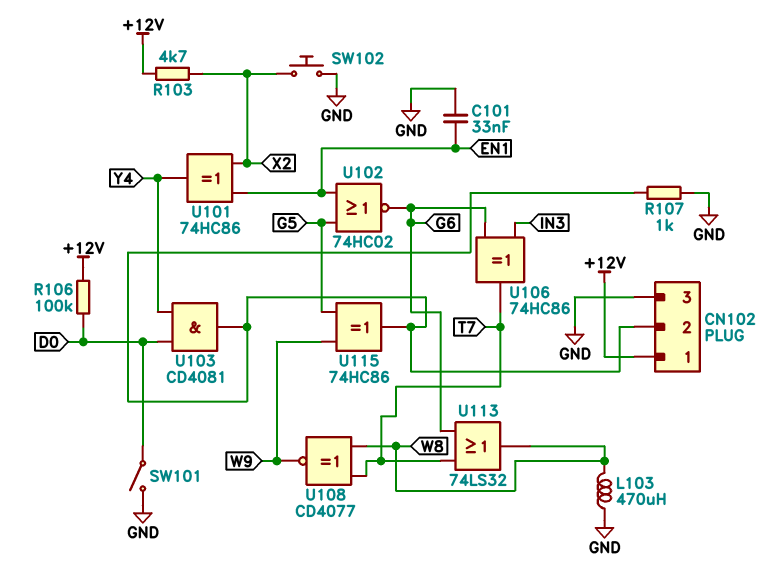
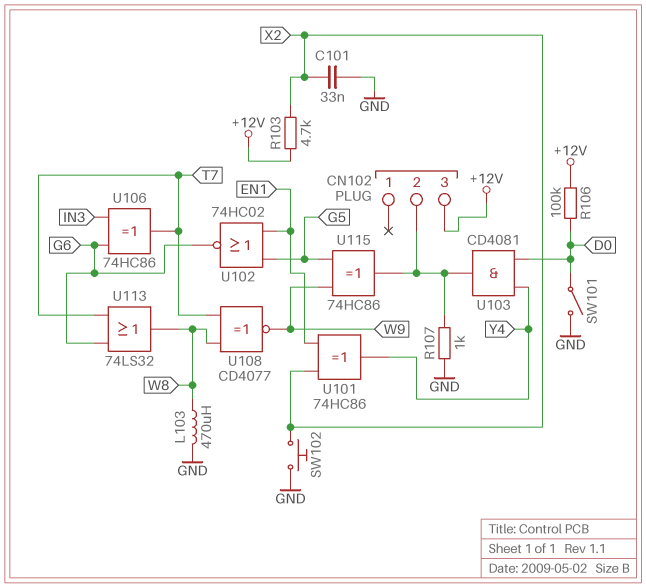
C101: 33nF (EN1, GND) -> 33nF (GND, X2)
CN102 pin 1: +12V -> none
CN102 pin 3: GND -> +12V

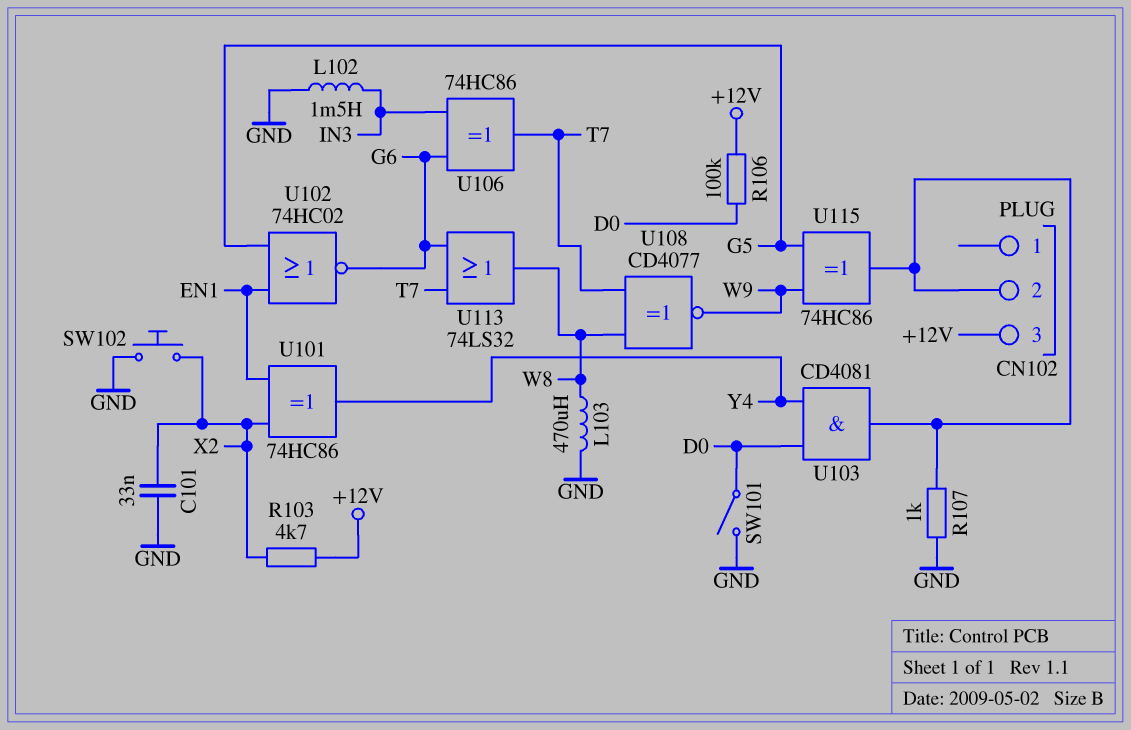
L102: none -> 1.5mH (GND, IN3)

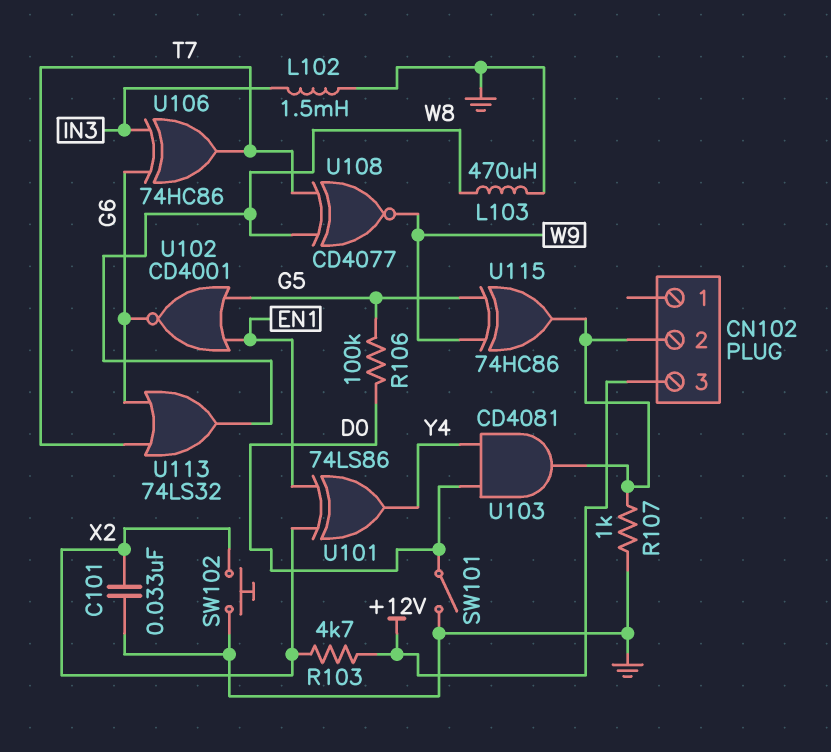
R106: 100k (+12V, D0) -> 100k (D0, G5)
U101: XOR 74HC86 (in EN1, in X2, out Y4) -> XOR 74LS86 (in EN1, in X2, out Y4)
U102: NOR 74HC02 (in EN1, in G5, out G6) -> NOR CD4001 (in EN1, in G5, out G6)

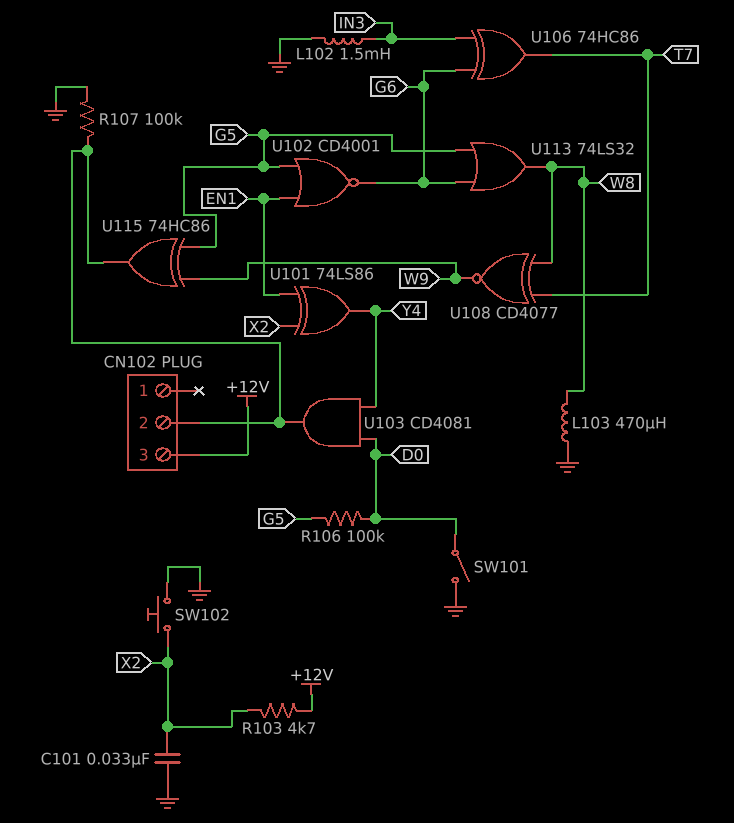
R107: 1k (CN102/2, GND) -> 100k (CN102/2, GND)
U113: OR 74LS32 (in G6, in T7, out W8) -> OR 74LS32 (in G5, in G6, out W8)

